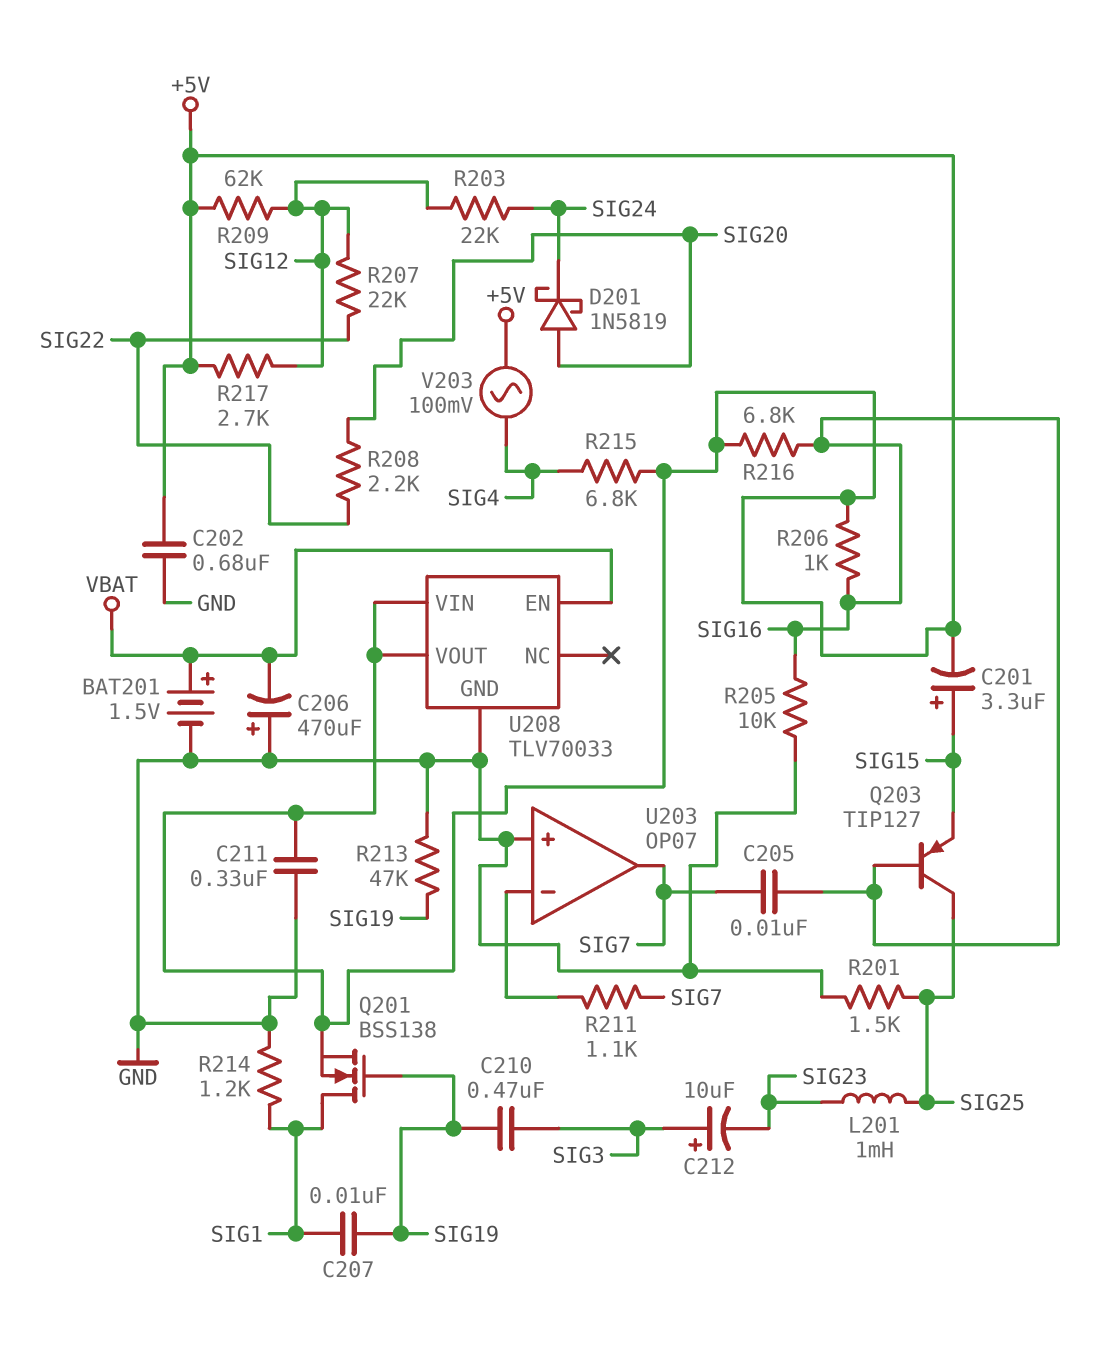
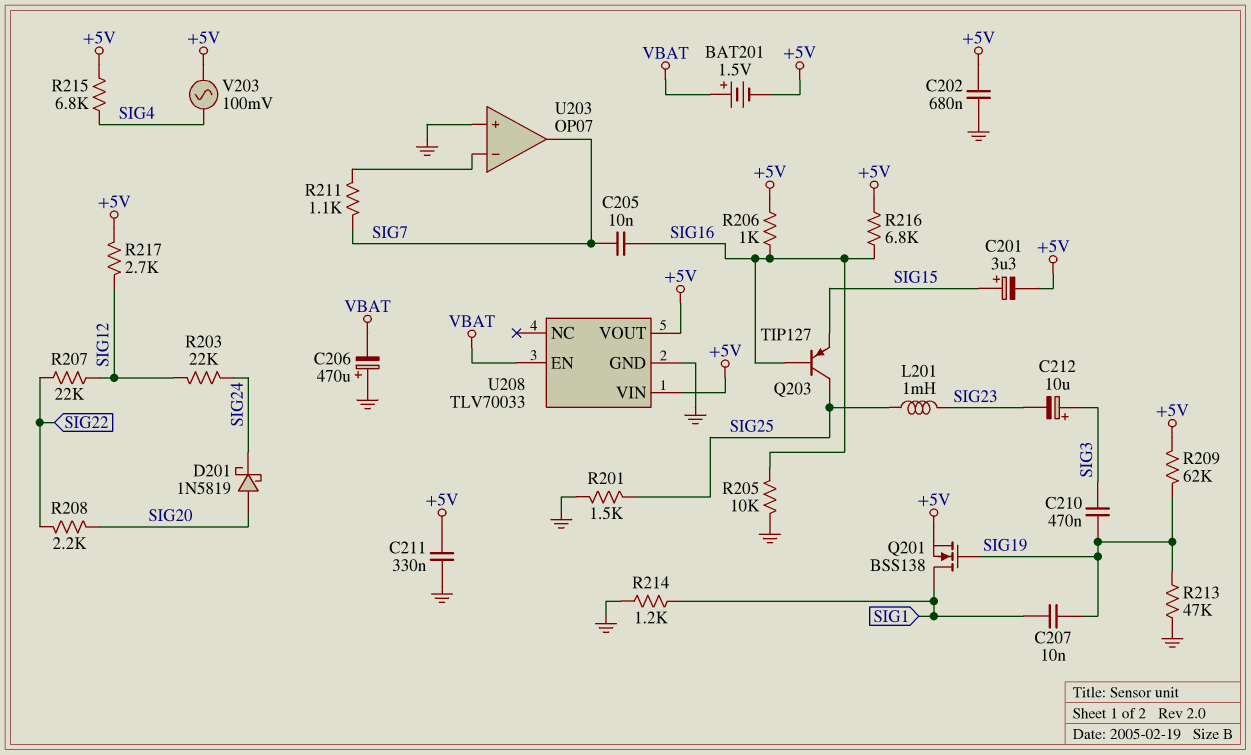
BAT201: 1.5V (plus VBAT, minus GND) -> 1.5V (plus VBAT, minus +5V)
R209: 62k (+5V, SIG12) -> 62k (+5V, SIG19)

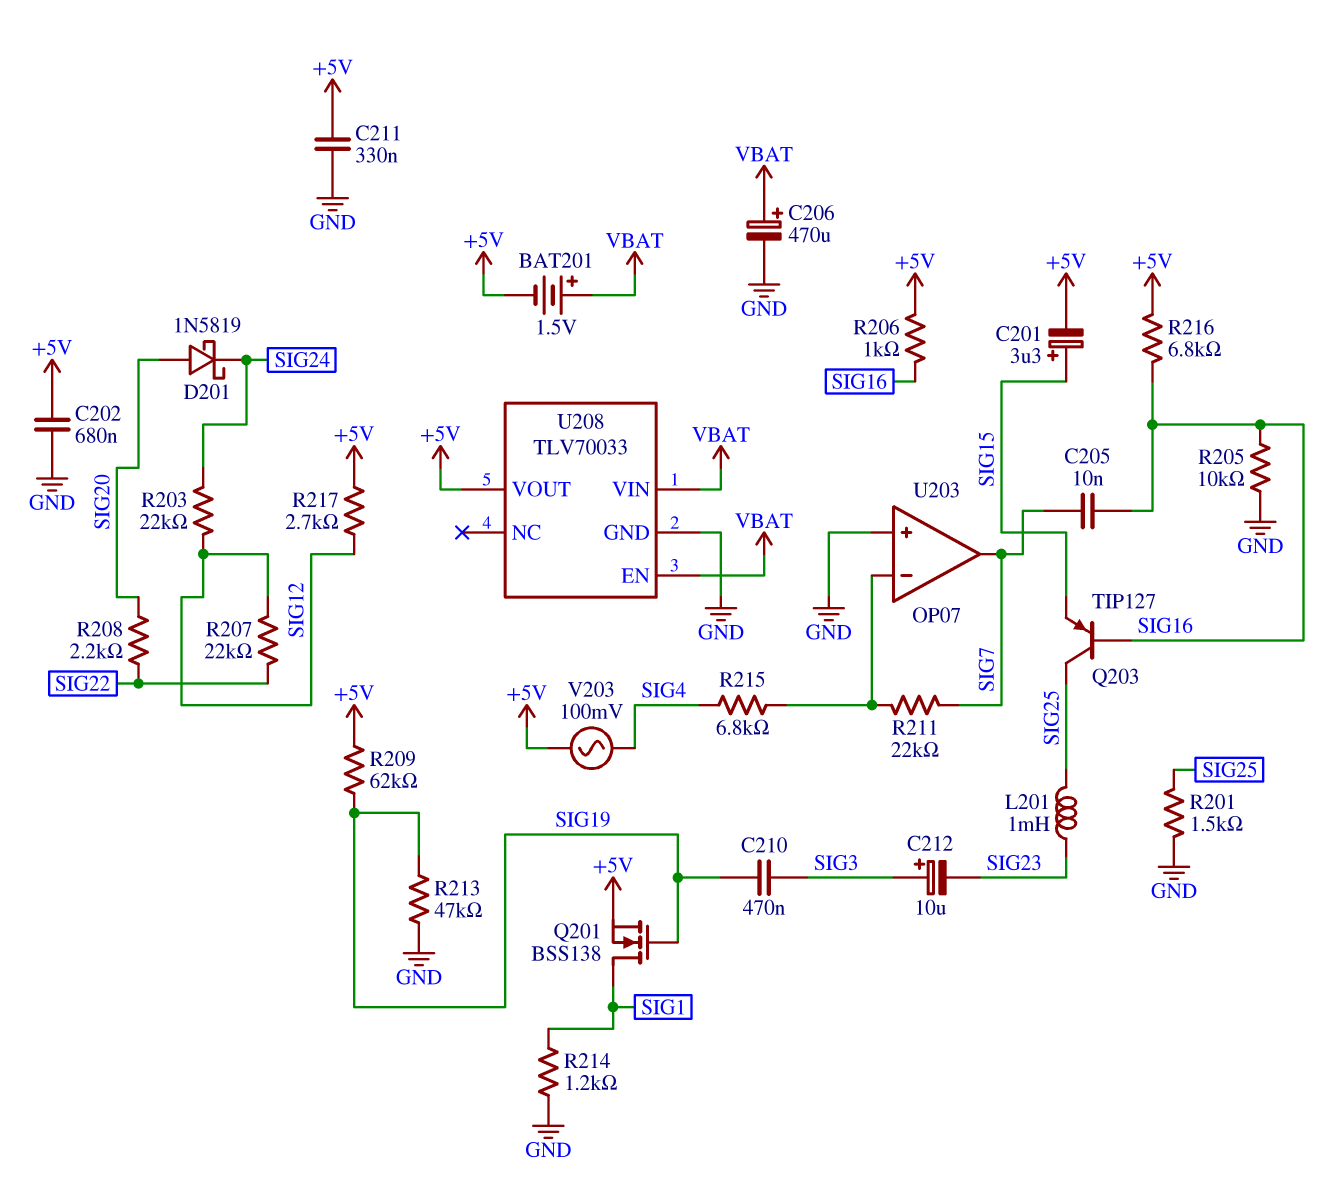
C206: 470uF (plus GND, minus VBAT) -> 470uF (plus VBAT, minus GND)
C207: 10nF (SIG1, SIG19) -> none
R211: 1.1k (SIG7, U203/in-) -> 22k (SIG7, U203/in-)
R215: 6.8k (+5V, SIG4) -> 6.8k (SIG4, U203/in-)
U208 pin VIN: +5V -> VBAT

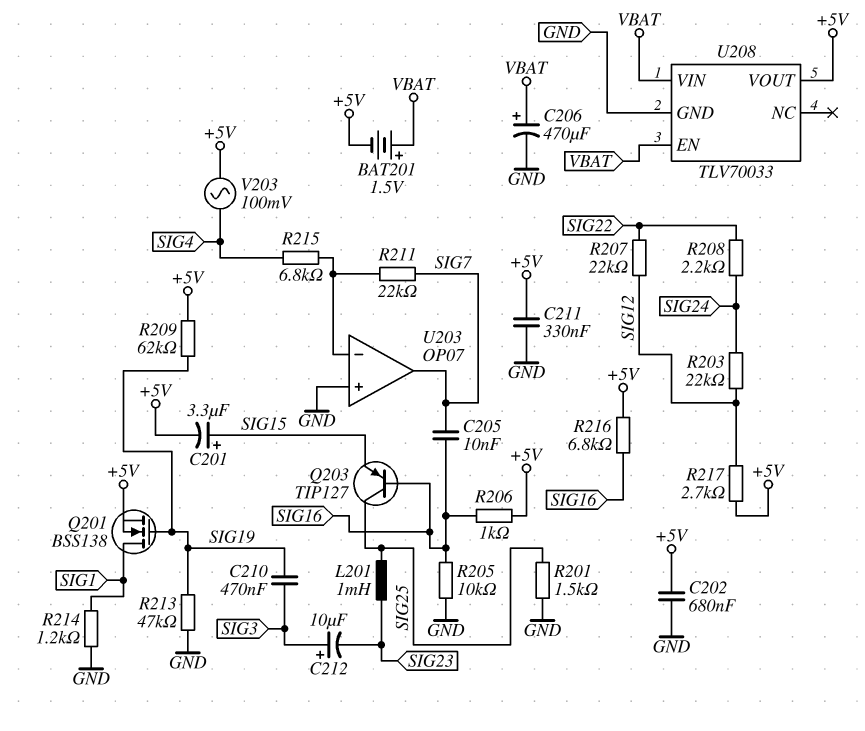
D201: schottky 1N5819 (A SIG20, K SIG24) -> none
R208: 2.2k (SIG20, SIG22) -> 2.2k (SIG22, SIG24)

